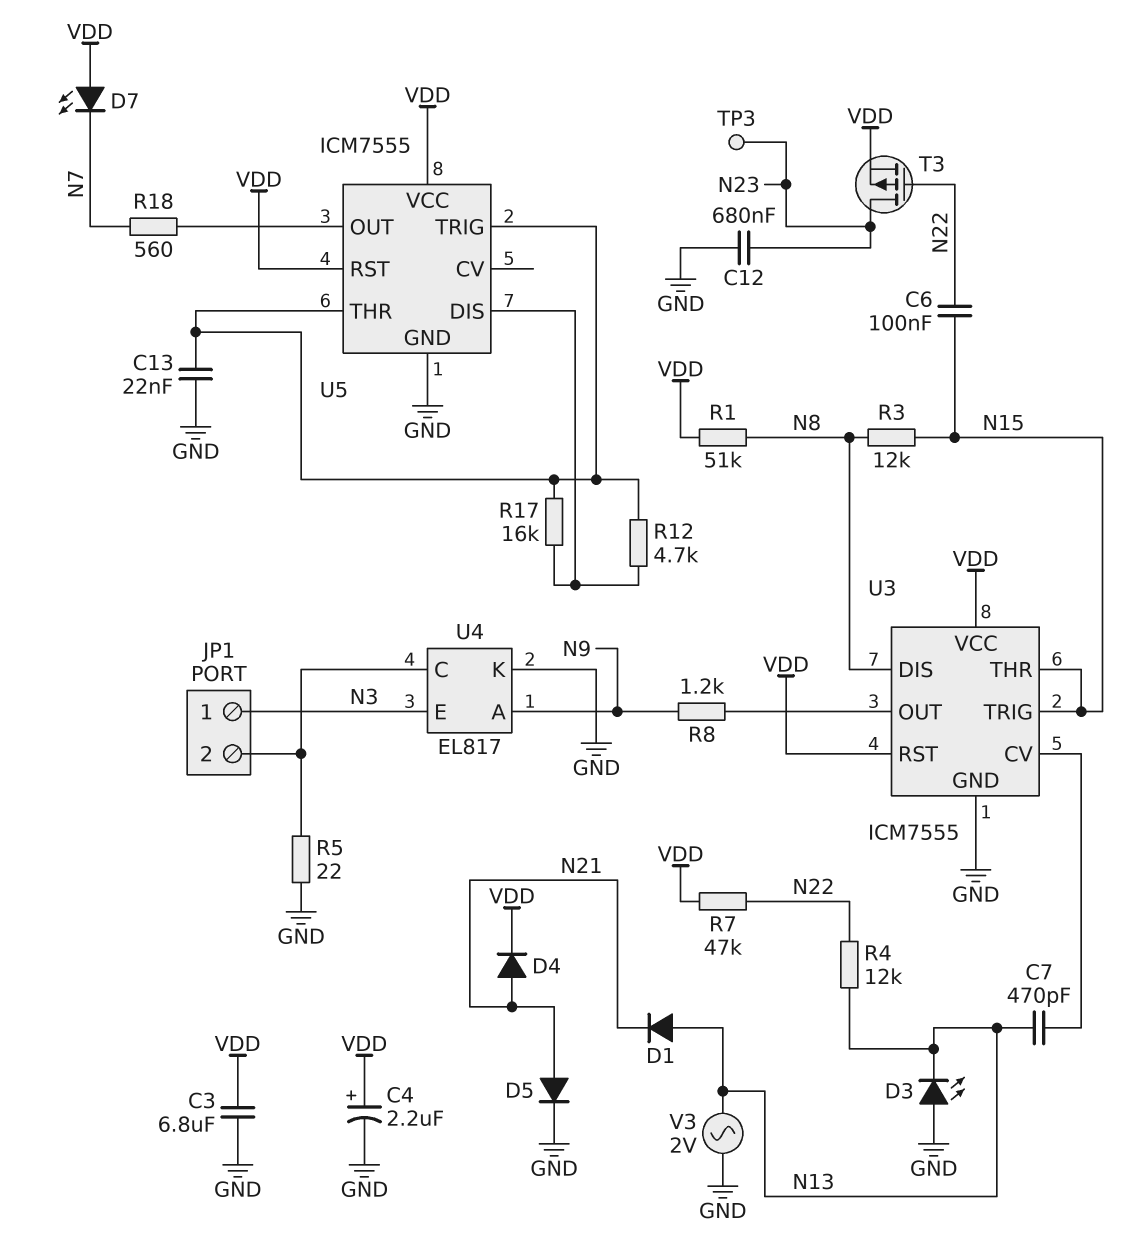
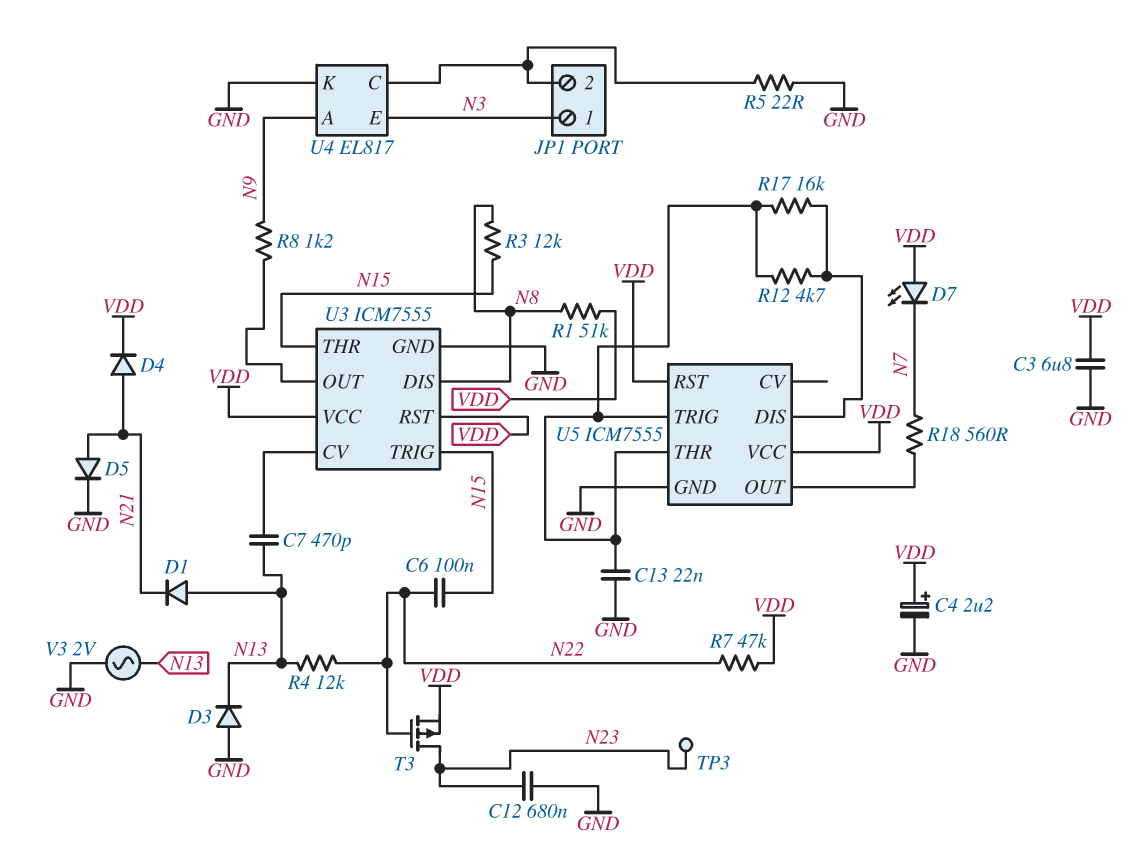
D3: LED (A GND, K N13) -> diode (A GND, K N13)

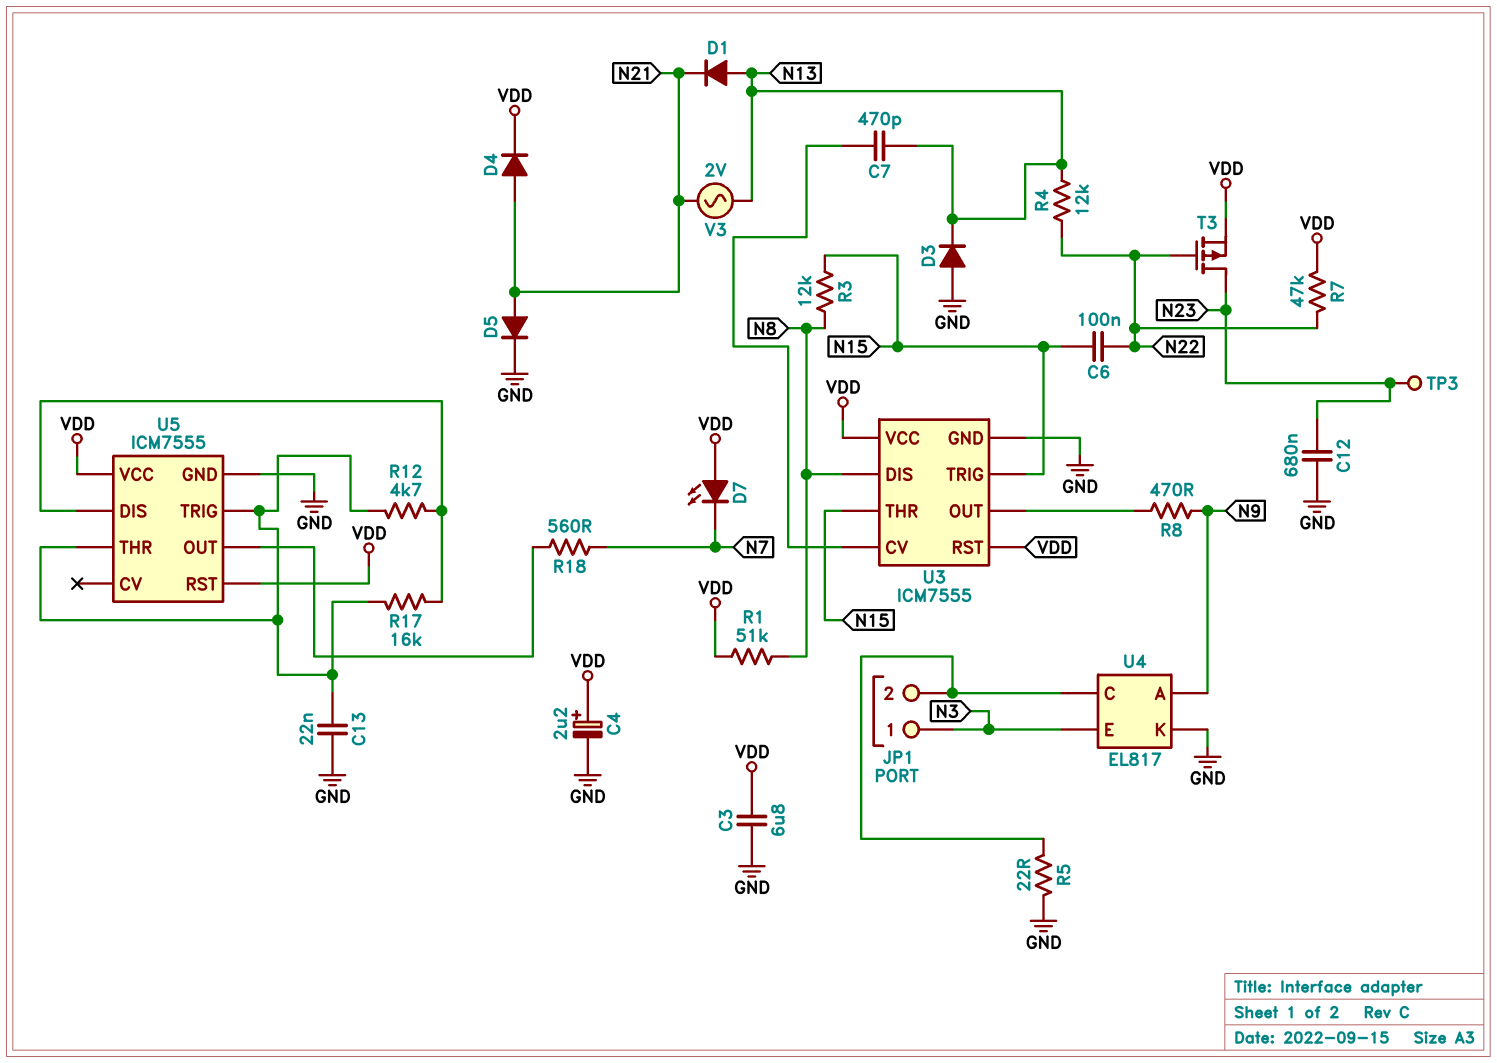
R8: 1.2k (N9, U3/OUT) -> 470 (N9, U3/OUT)
V3: AC 2V (GND, N13) -> AC 2V (N13, N21)

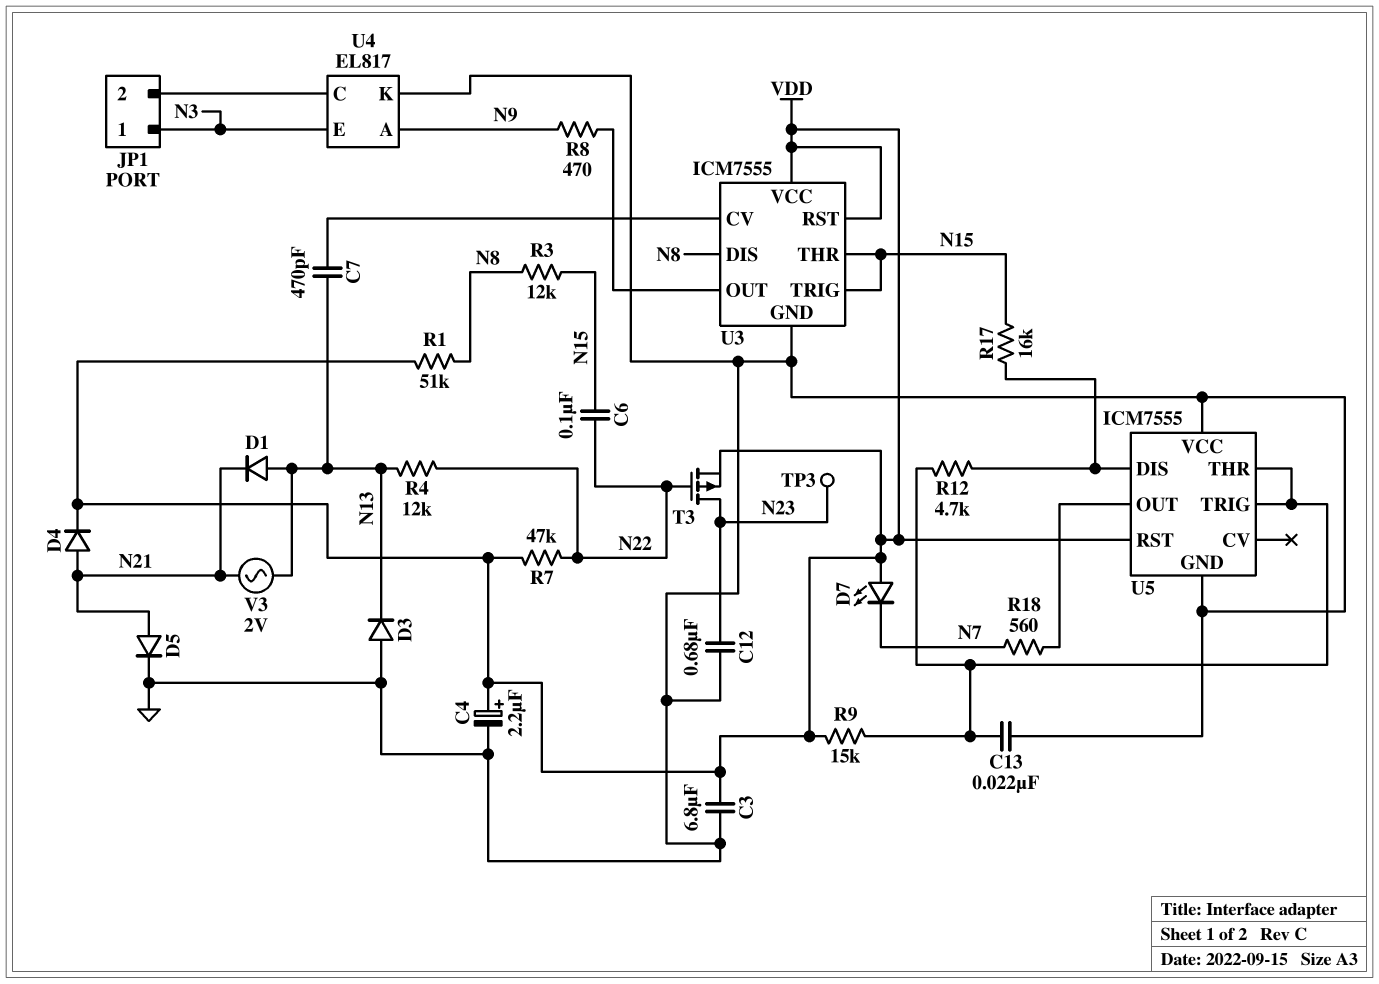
R5: 22 (GND, JP1/2) -> none
R9: none -> 15k (U5/THR, VDD)
R17: 16k (U5/DIS, U5/THR) -> 16k (N15, U5/DIS)
U5 pin VCC: VDD -> GND

